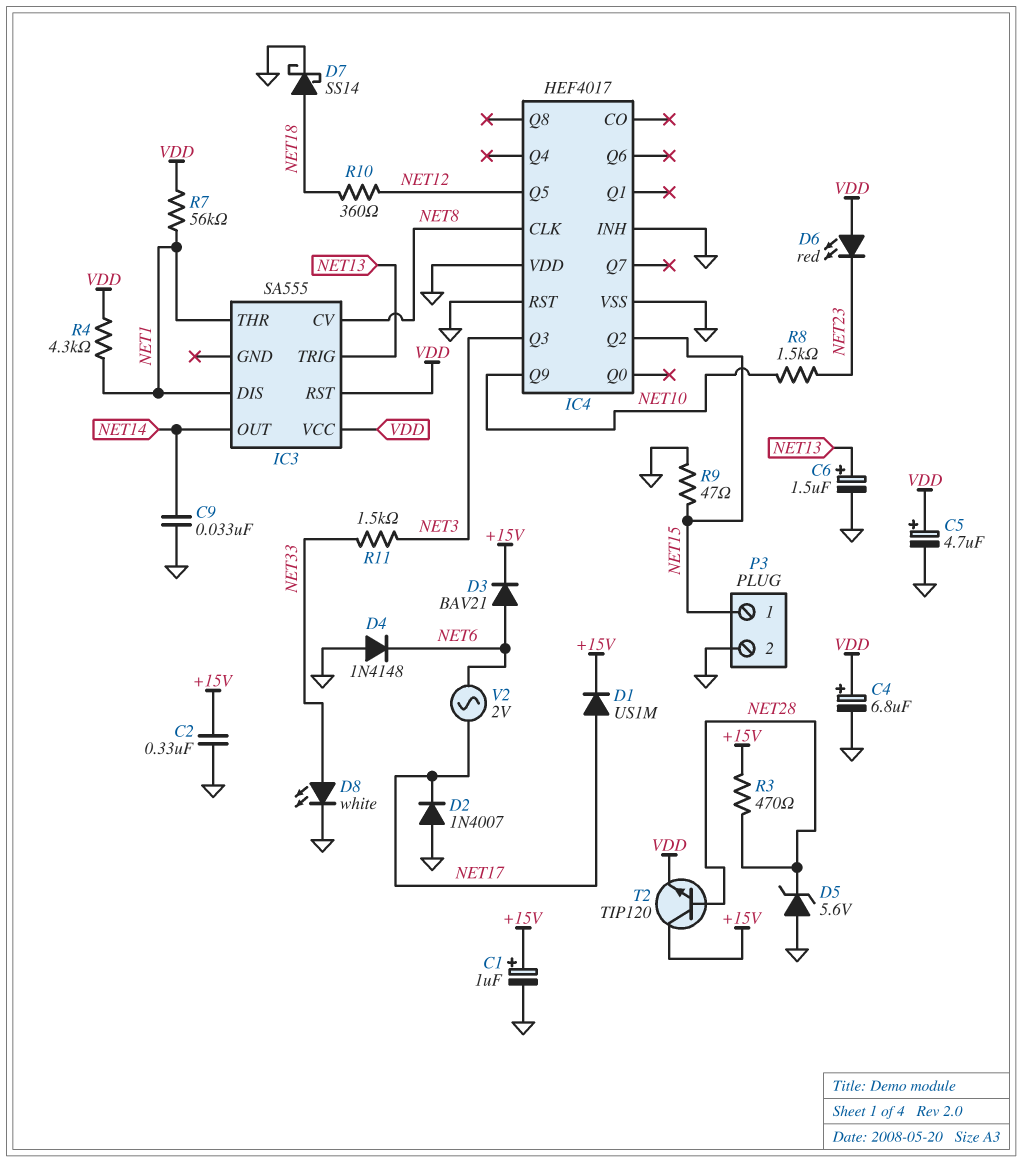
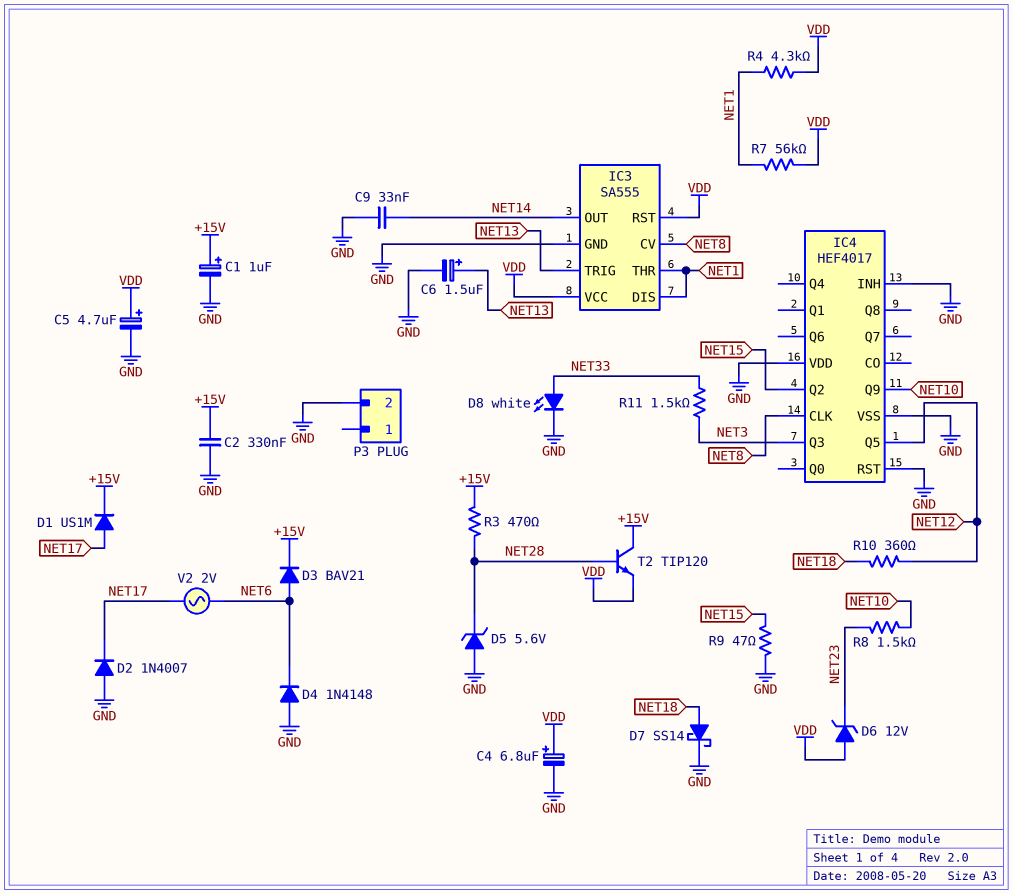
D6: LED red (A VDD, K NET23) -> zener 12V (A VDD, K NET23)
IC3 pin GND: none -> GND
P3 pin 1: NET15 -> none

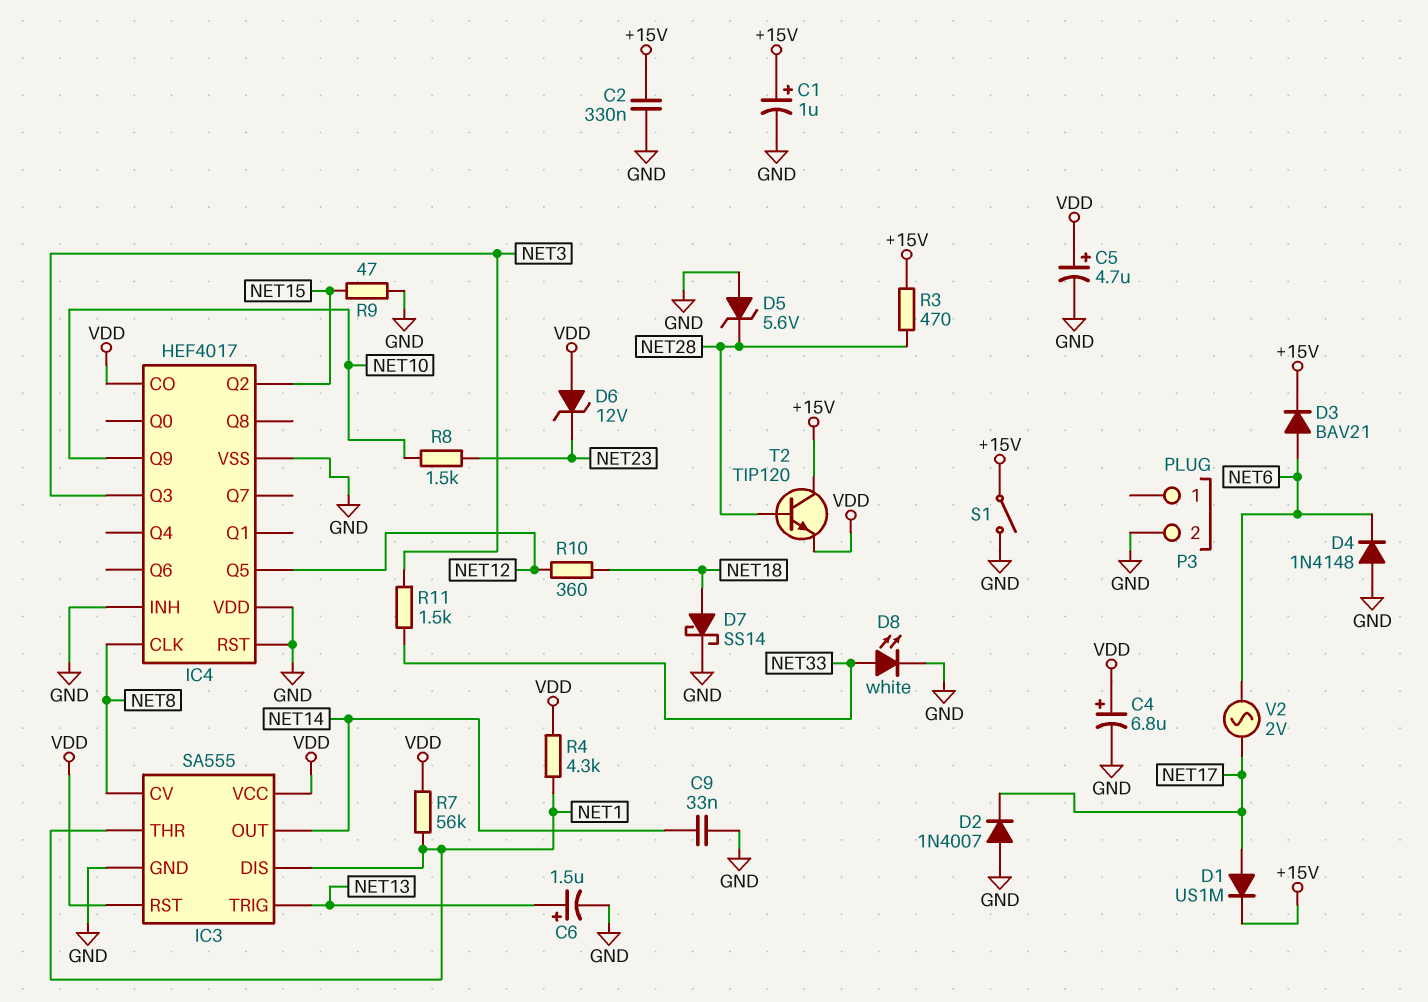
IC4 pin CO: none -> VDD
S1: none -> switch (+15V, GND)

